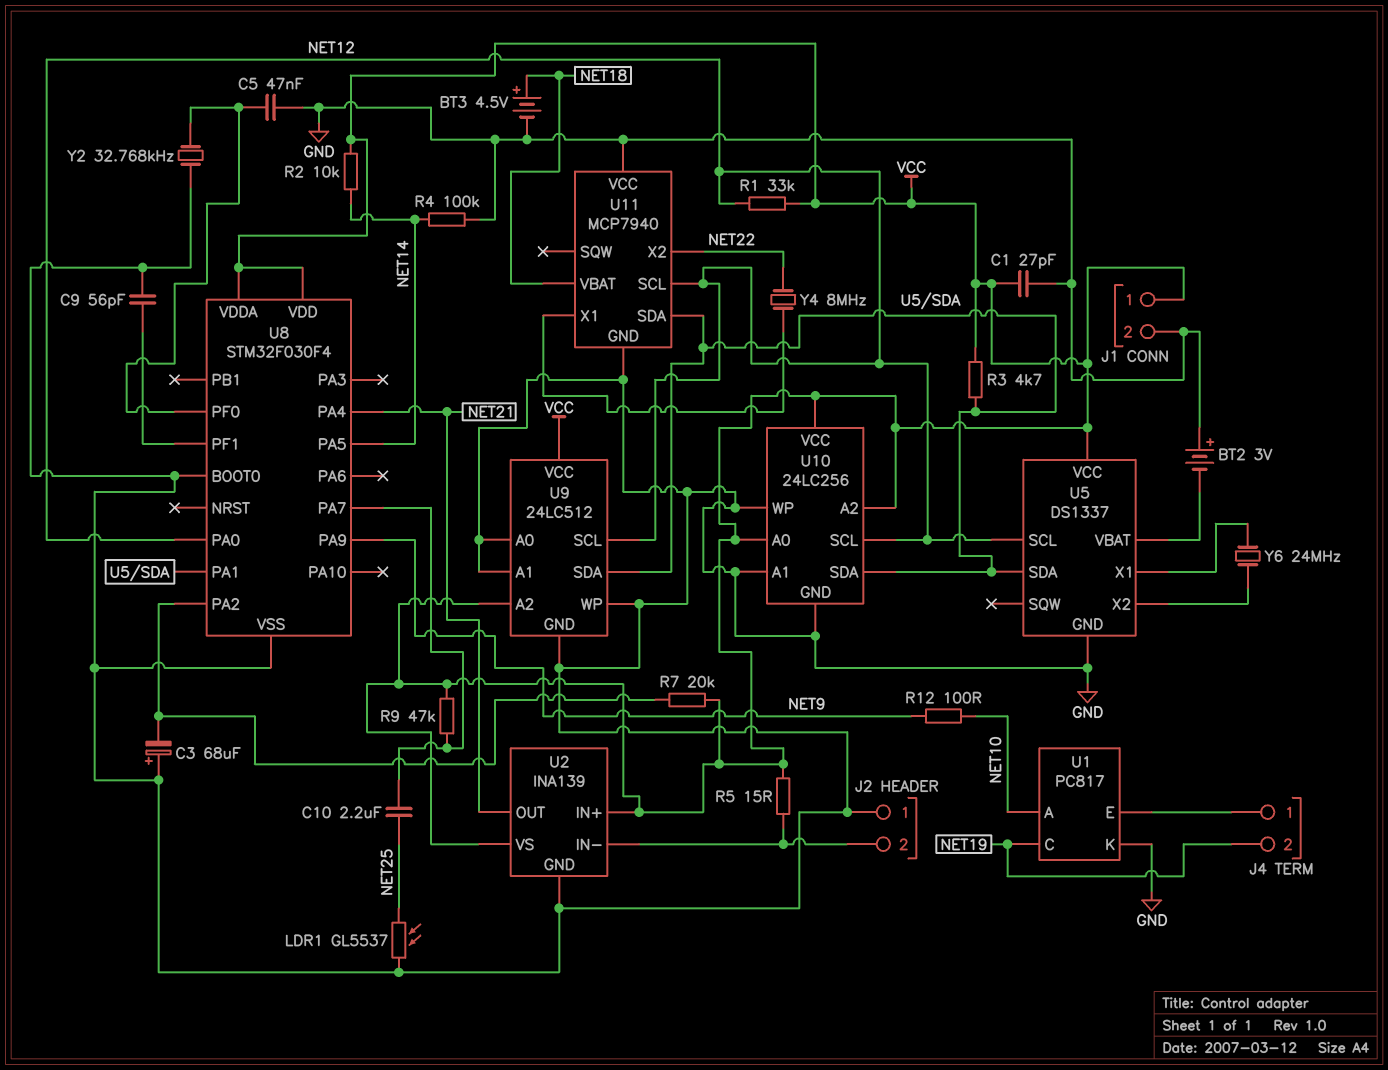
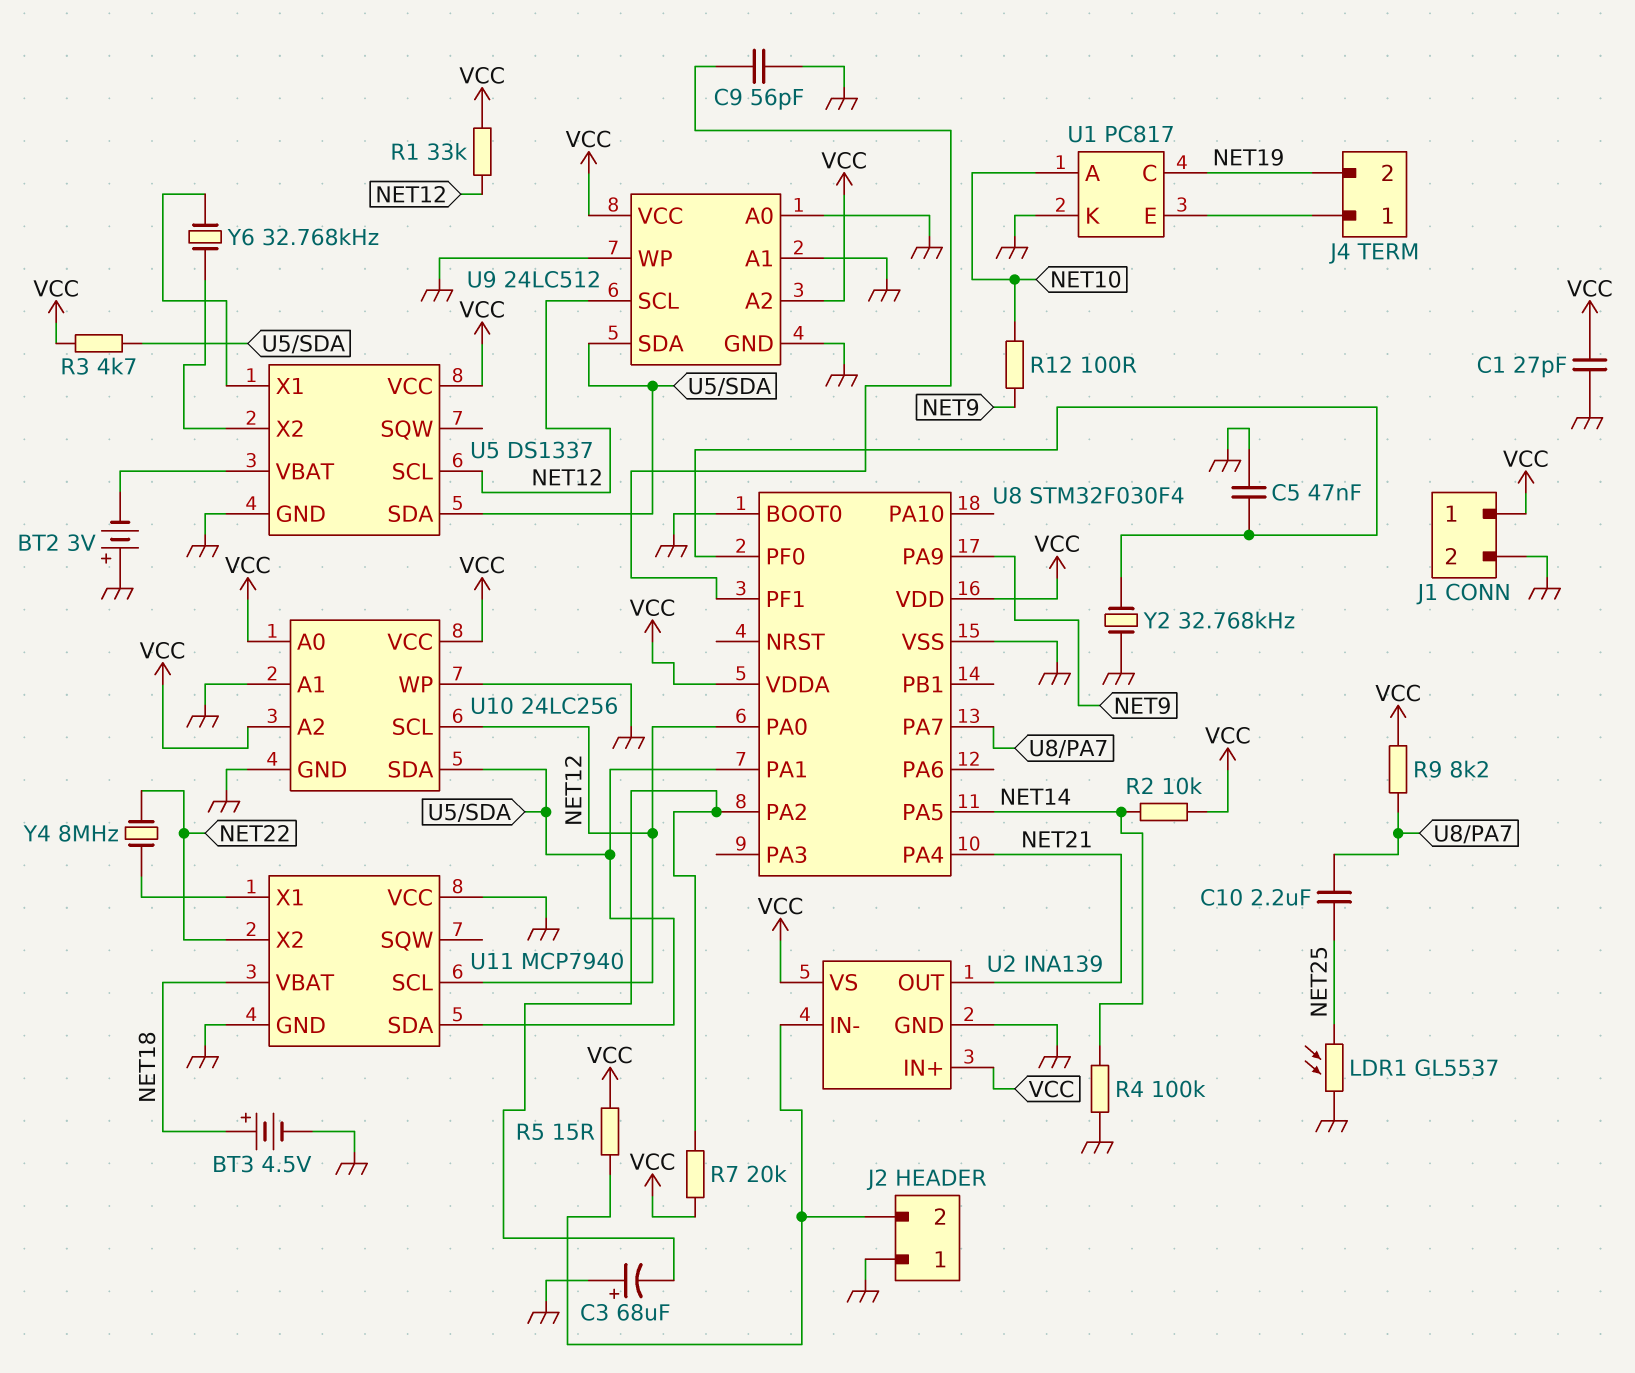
R9: 47k (U8/PA7, VCC) -> 8.2k (U8/PA7, VCC)
Y6: 24MHz (U5/X1, U5/X2) -> 32.768kHz (U5/X1, U5/X2)

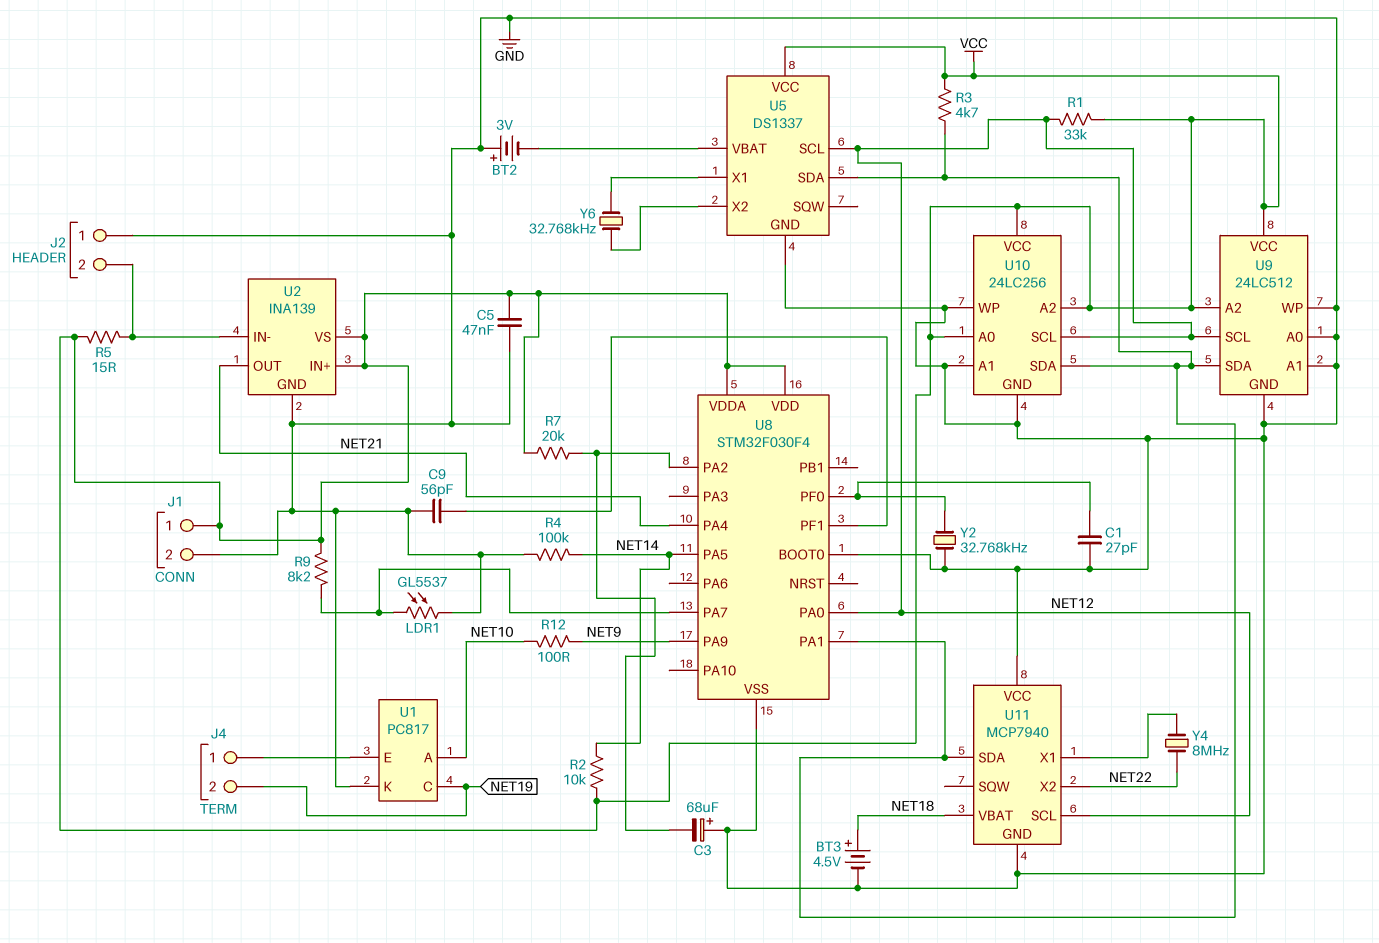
C1: 27pF (GND, VCC) -> 27pF (GND, U8/PF0)
C5: 47nF (GND, U8/PF0) -> 47nF (GND, VCC)
C10: 2.2uF (NET25, U8/PA7) -> none
LDR1: GL5537 (GND, NET25) -> GL5537 (GND, U8/PA7)

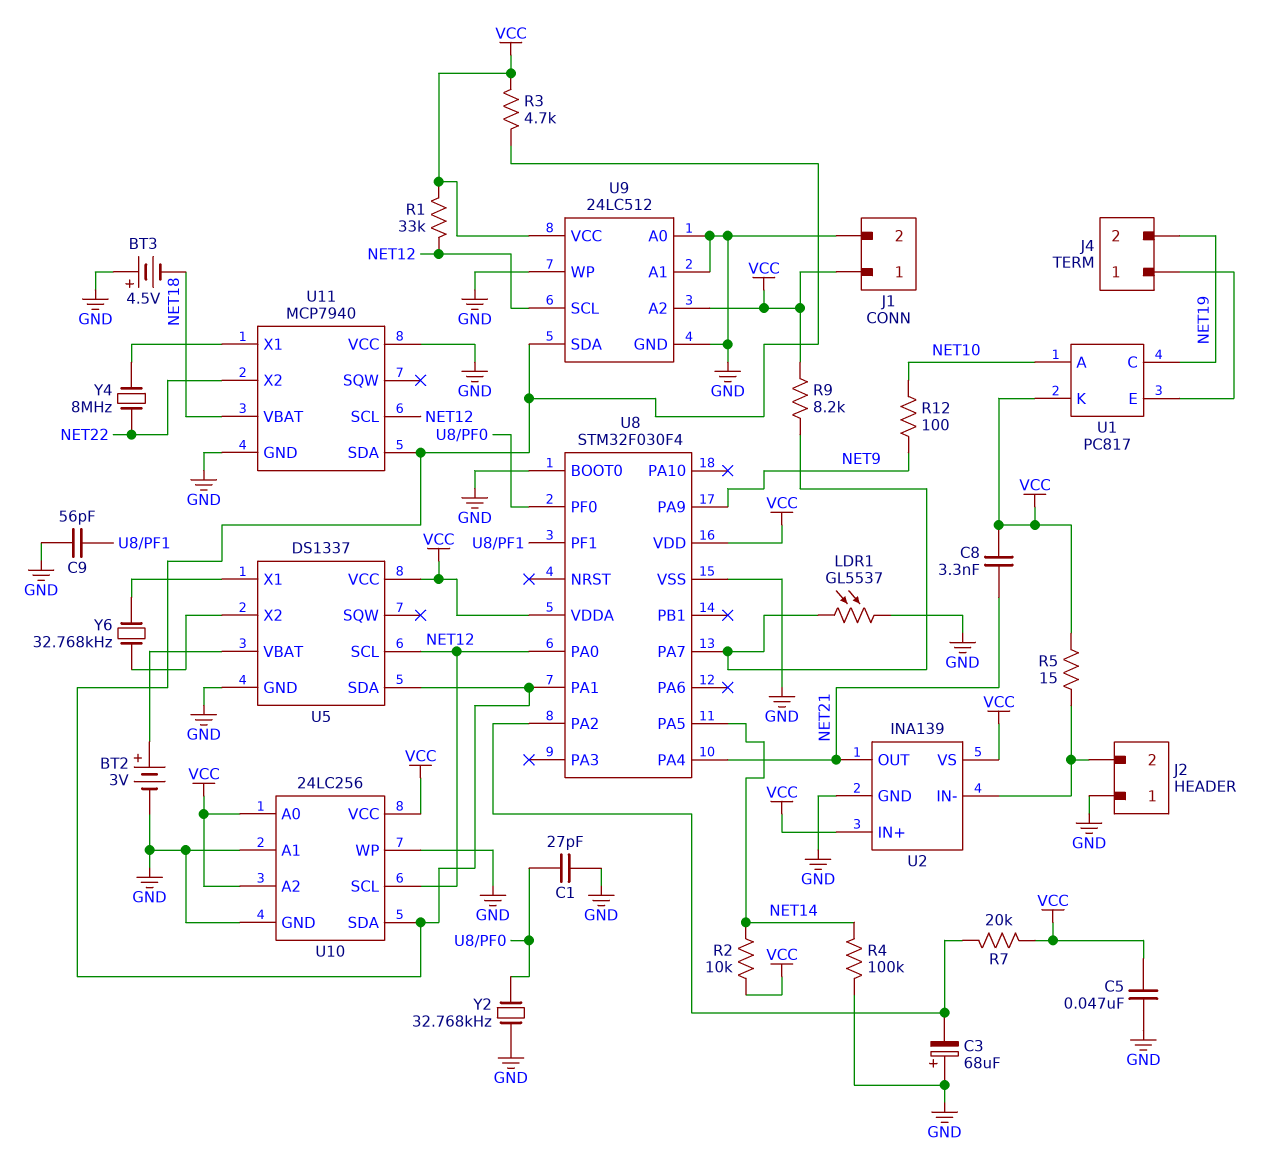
BT2: 3V (plus GND, minus U5/VBAT) -> 3V (plus U5/VBAT, minus GND)
BT3: 4.5V (plus NET18, minus GND) -> 4.5V (plus GND, minus NET18)
C8: none -> 3.3nF (NET21, VCC)
U1 pin K: GND -> VCC

